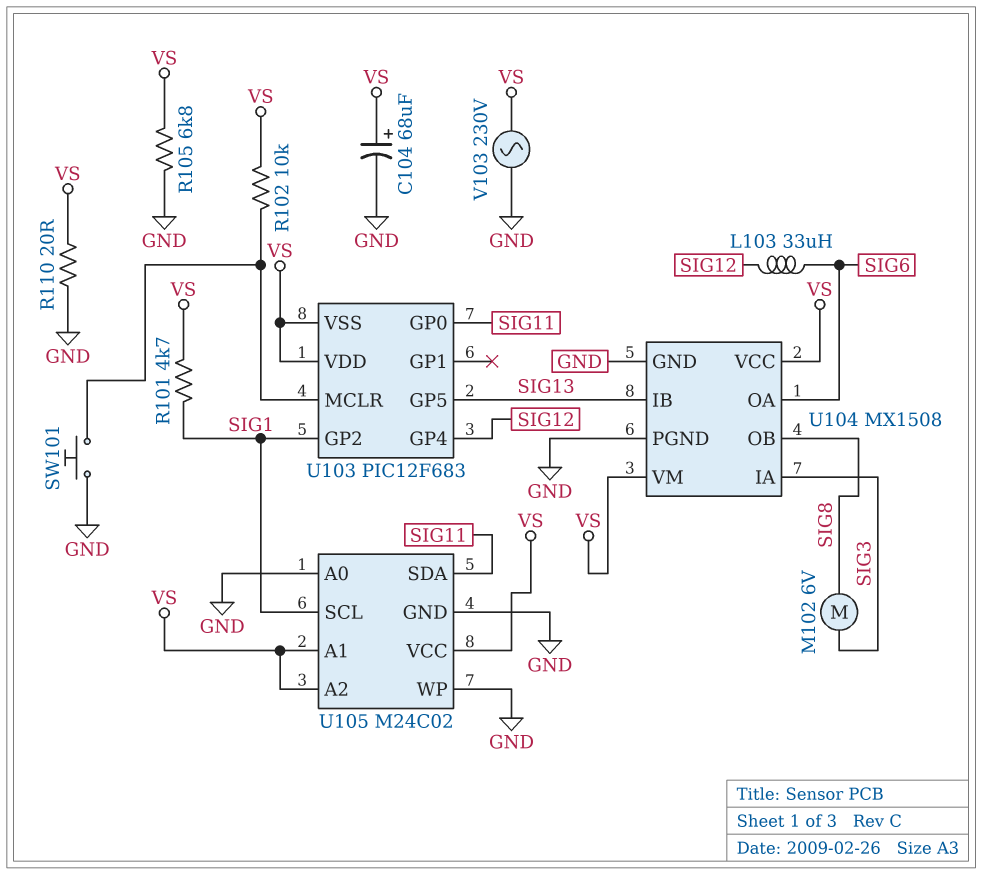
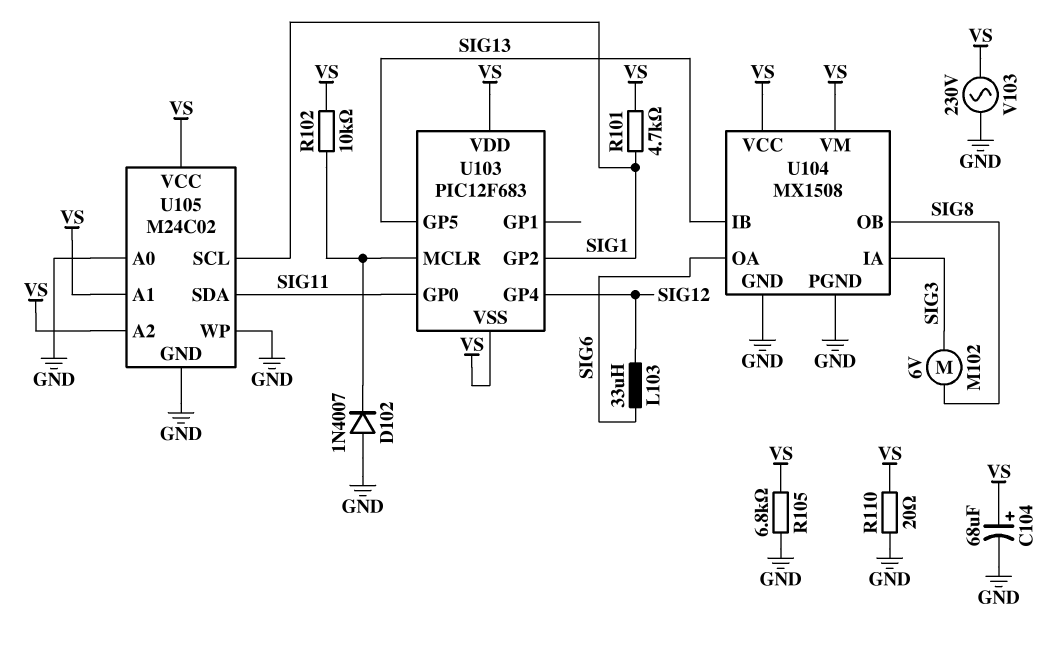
D102: none -> diode 1N4007 (A GND, K U103/MCLR)
SW101: button (GND, U103/MCLR) -> none

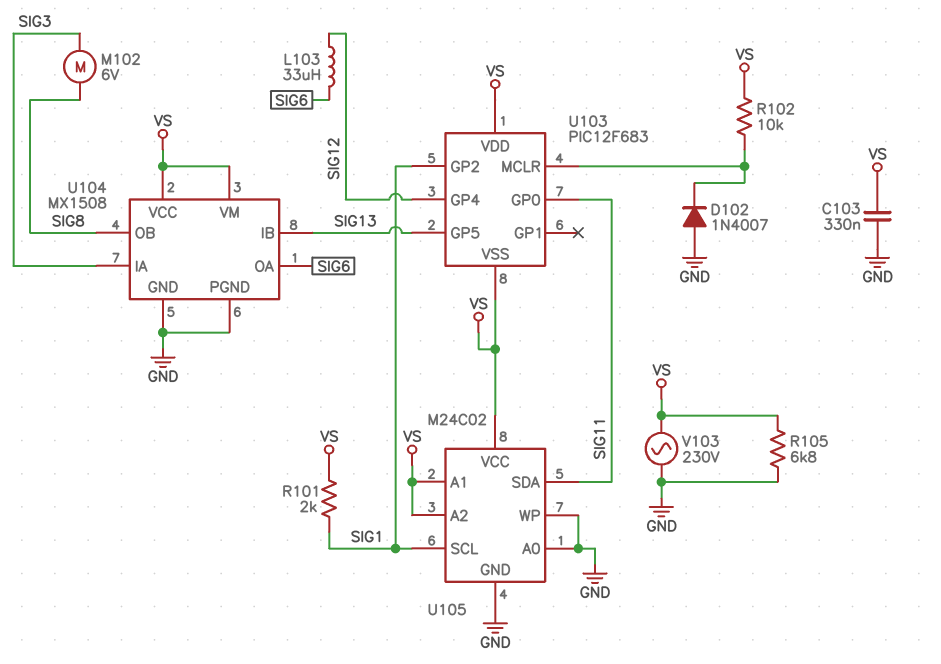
C103: none -> 330nF (GND, VS)
C104: 68uF (plus VS, minus GND) -> none
R101: 4.7k (SIG1, VS) -> 2k (SIG1, VS)
R110: 20 (GND, VS) -> none

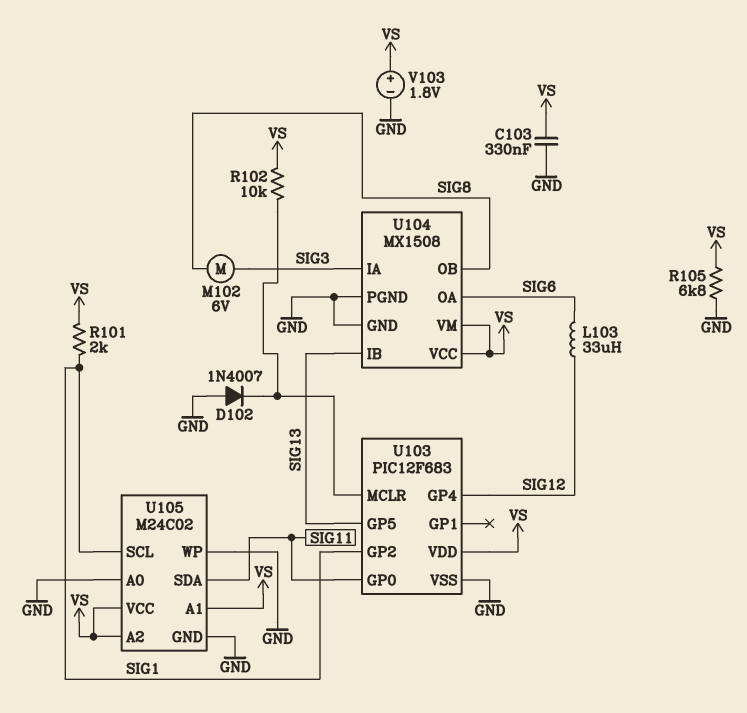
U103 pin VSS: VS -> GND
V103: AC 230V (GND, VS) -> 1.8V (plus VS, minus GND)

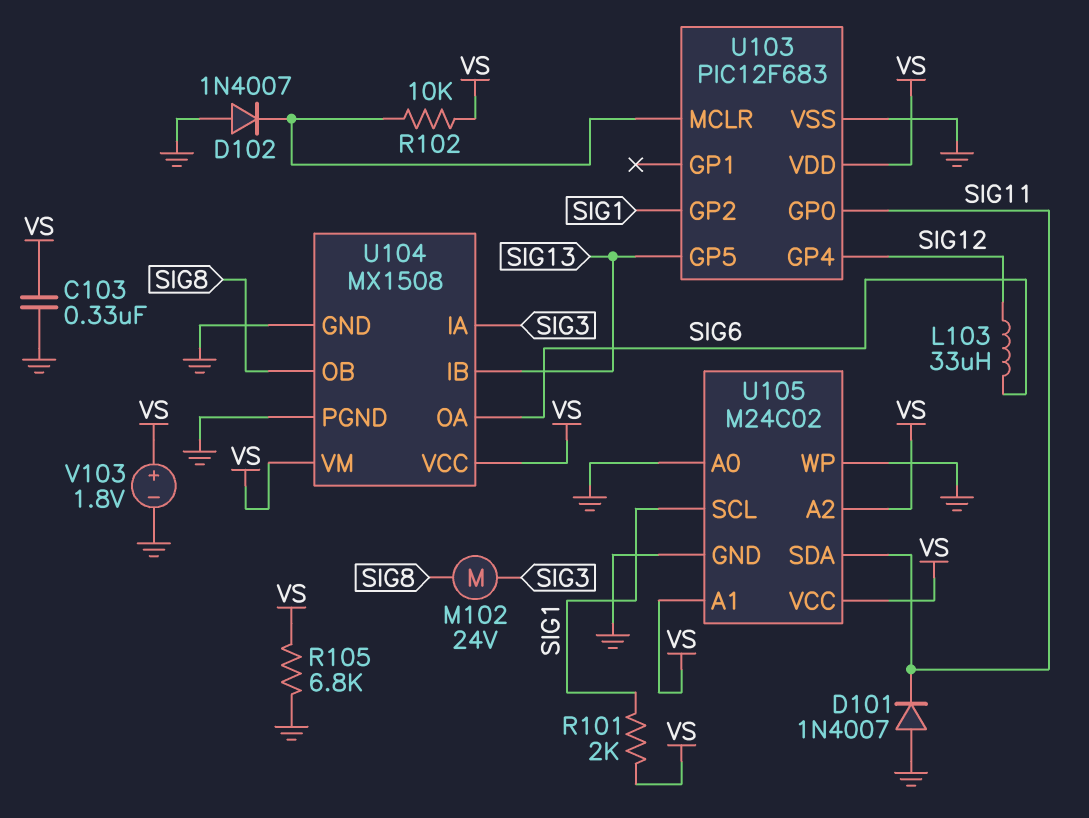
D101: none -> diode 1N4007 (A GND, K SIG11)
M102: motor 6V (SIG3, SIG8) -> motor 24V (SIG3, SIG8)

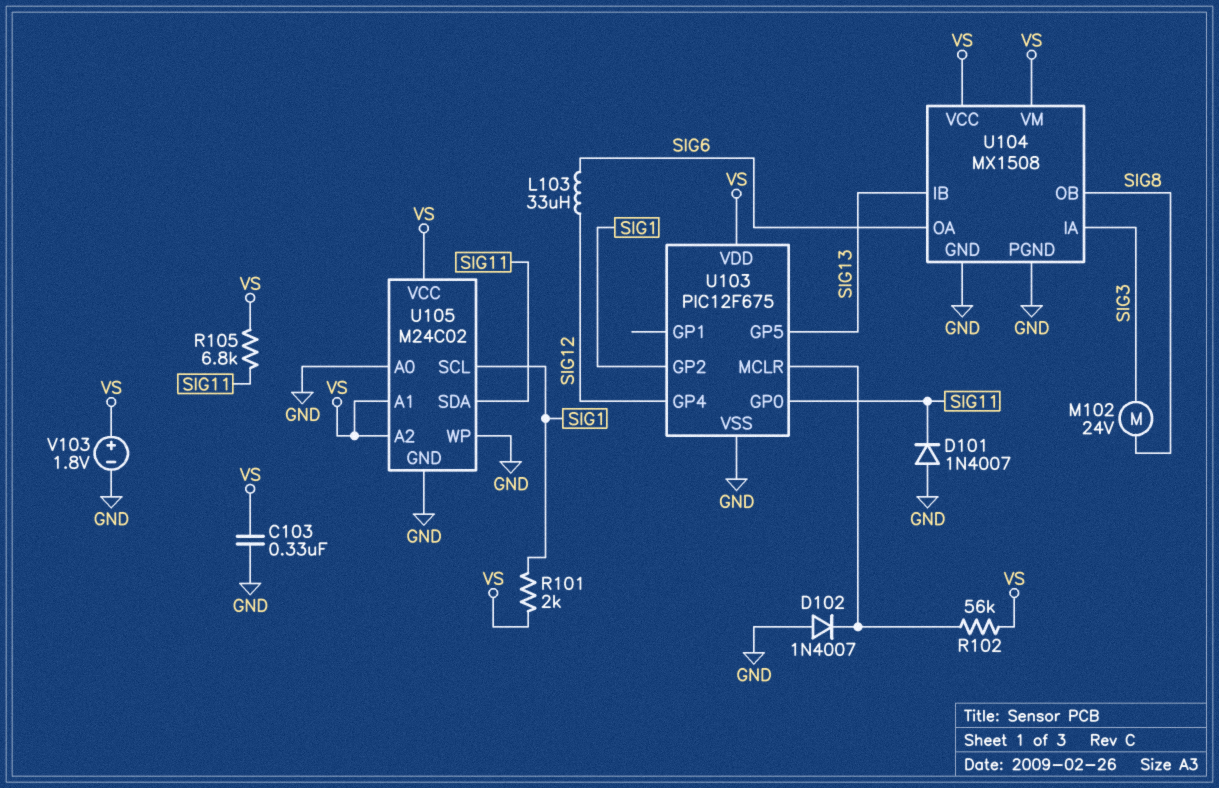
R102: 10k (U103/MCLR, VS) -> 56k (U103/MCLR, VS)
R105: 6.8k (GND, VS) -> 6.8k (SIG11, VS)
U103: PIC12F683 -> PIC12F675

